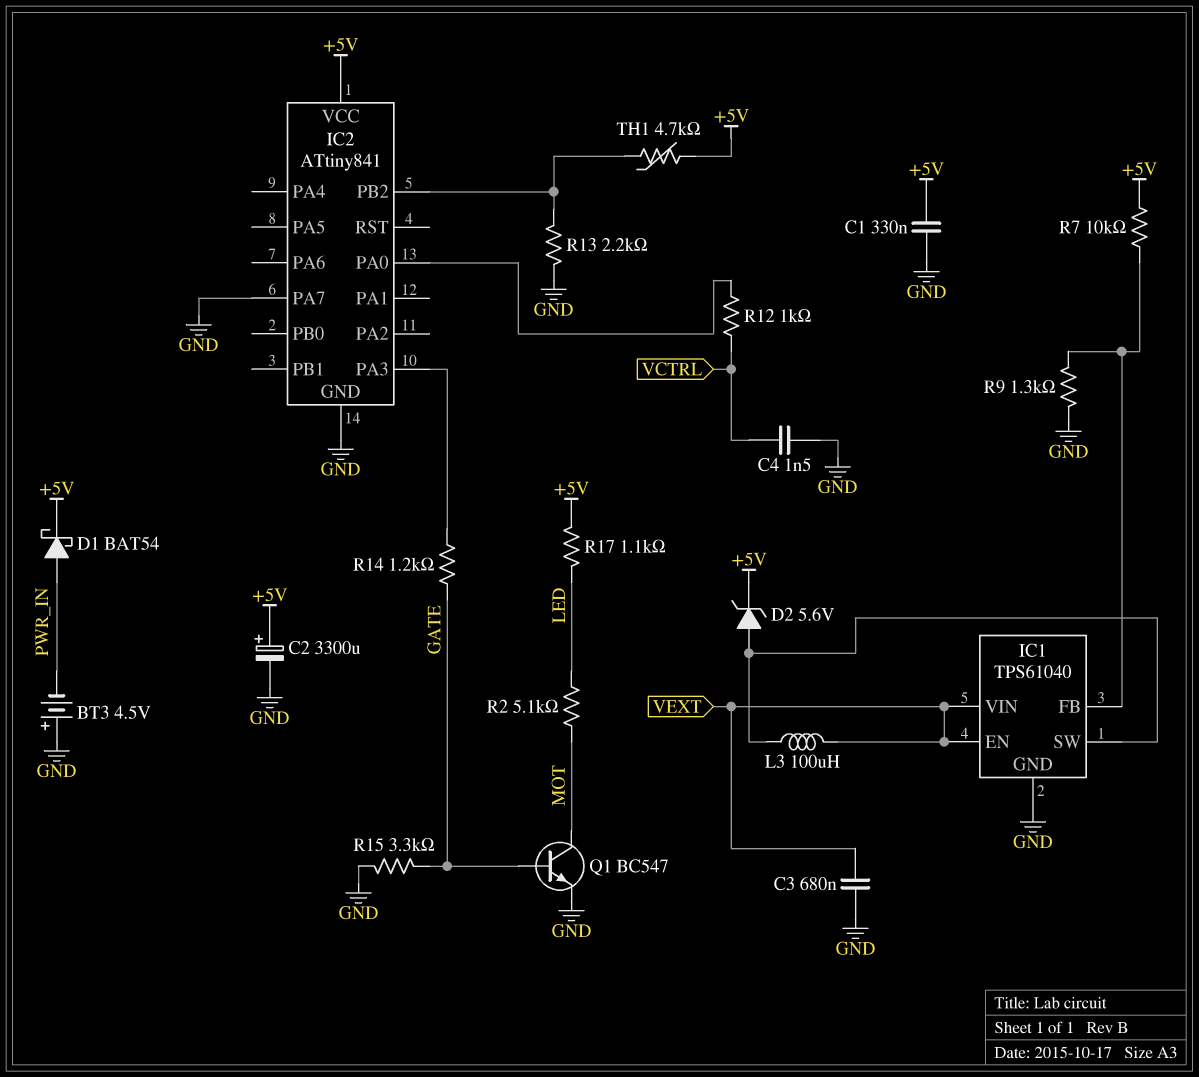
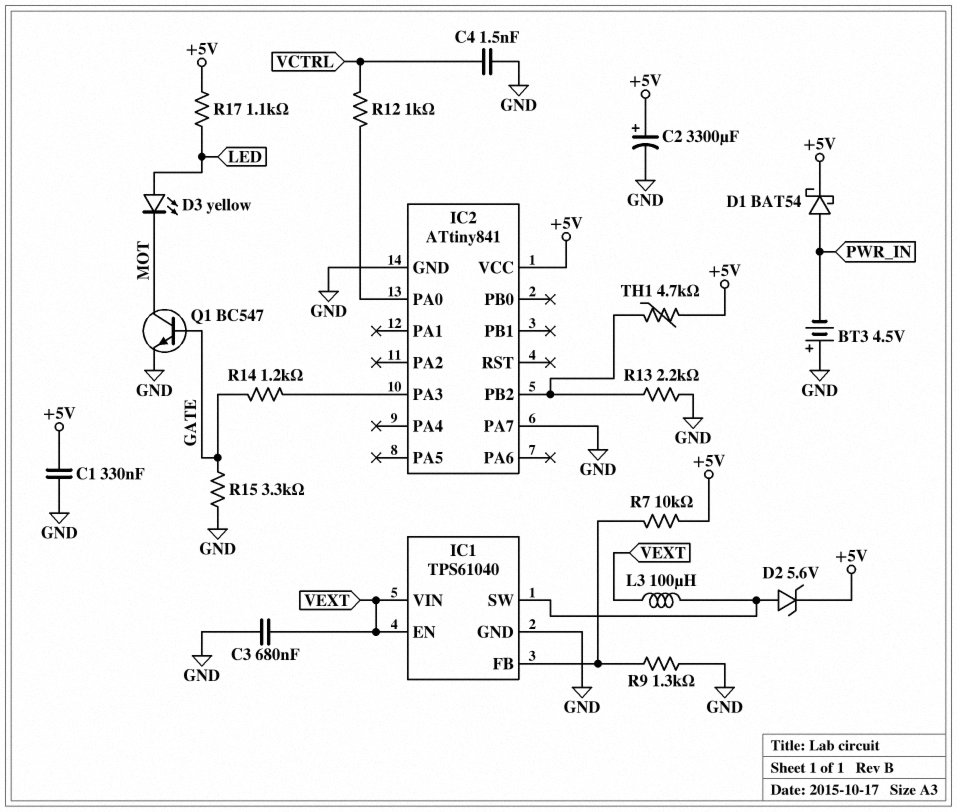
D3: none -> LED yellow (A LED, K MOT)
R2: 5.1k (LED, MOT) -> none

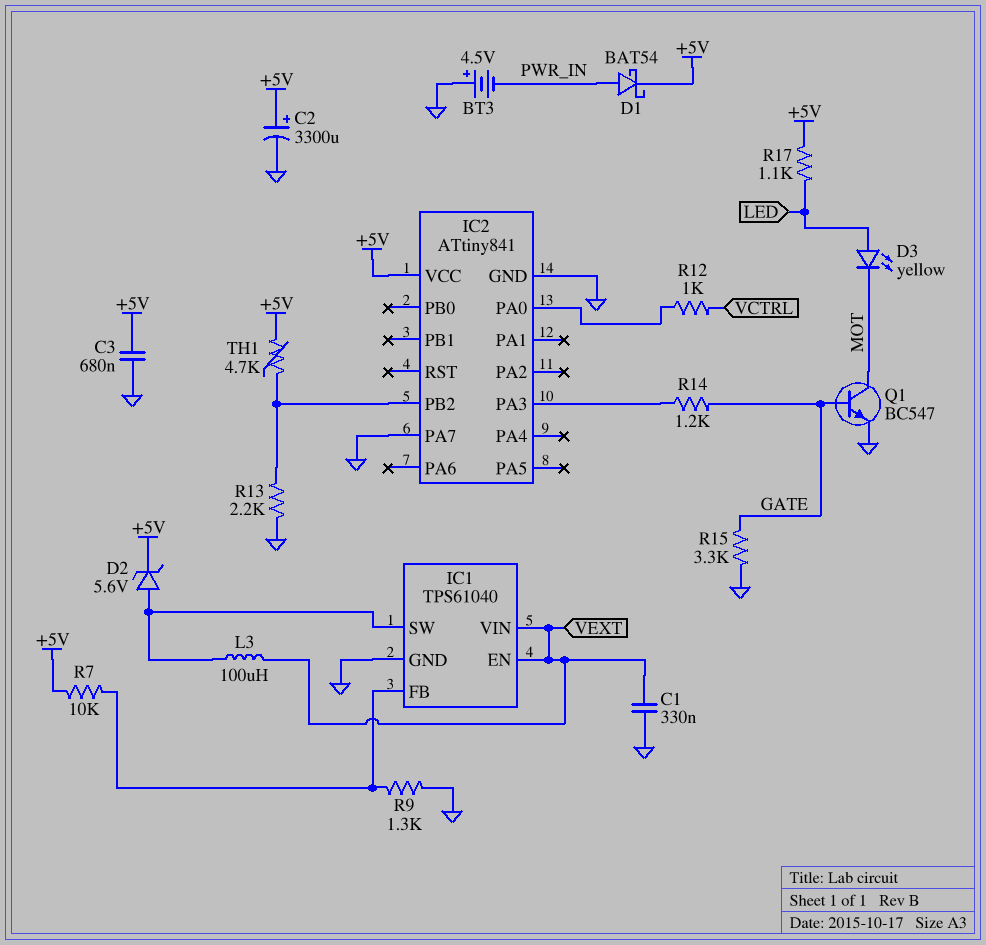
C1: 330nF (+5V, GND) -> 330nF (GND, VEXT)
C3: 680nF (GND, VEXT) -> 680nF (+5V, GND)
C4: 1.5nF (GND, VCTRL) -> none

